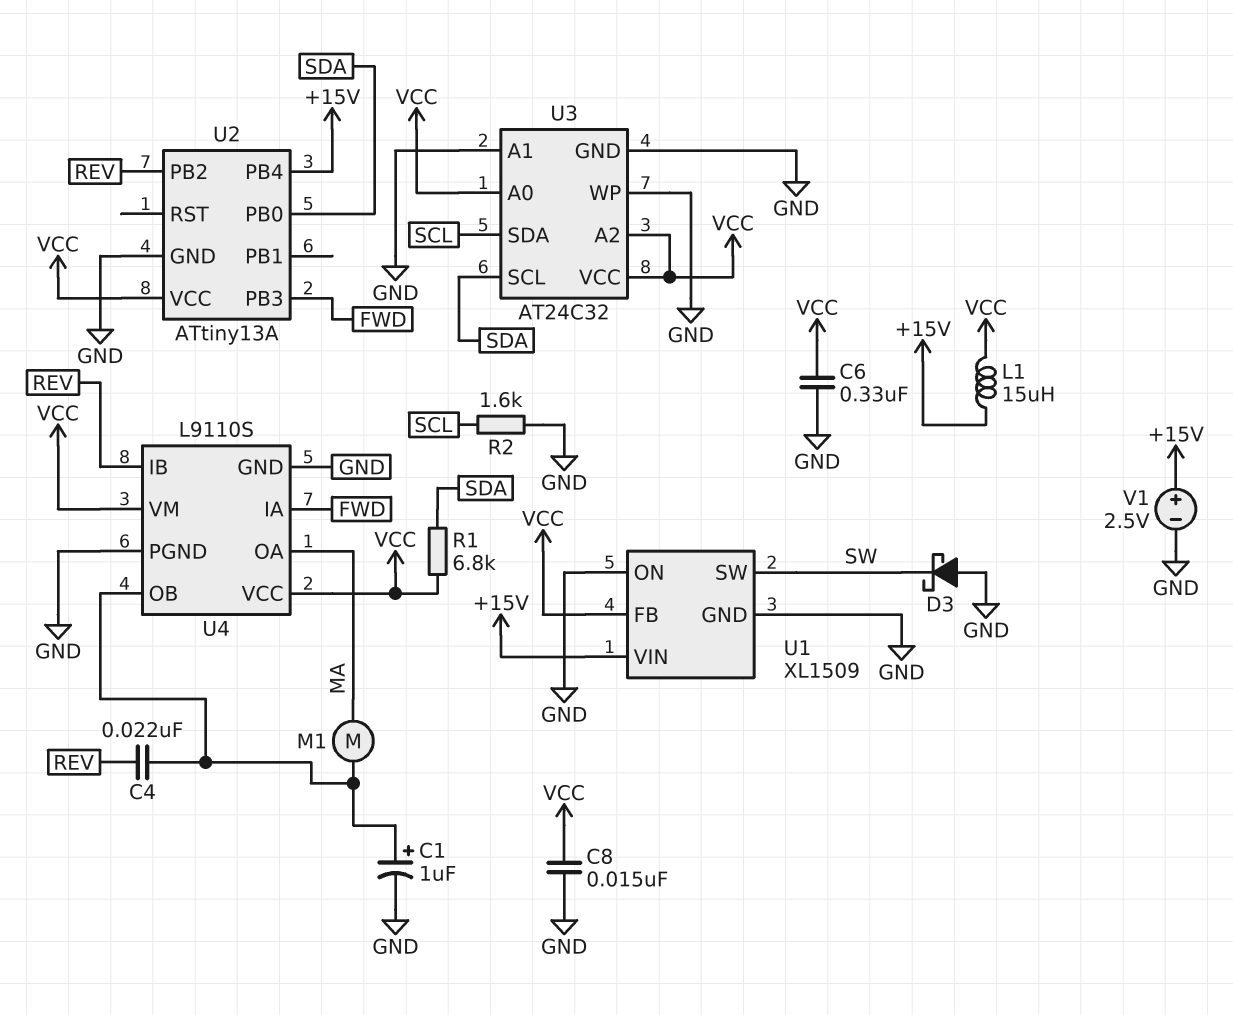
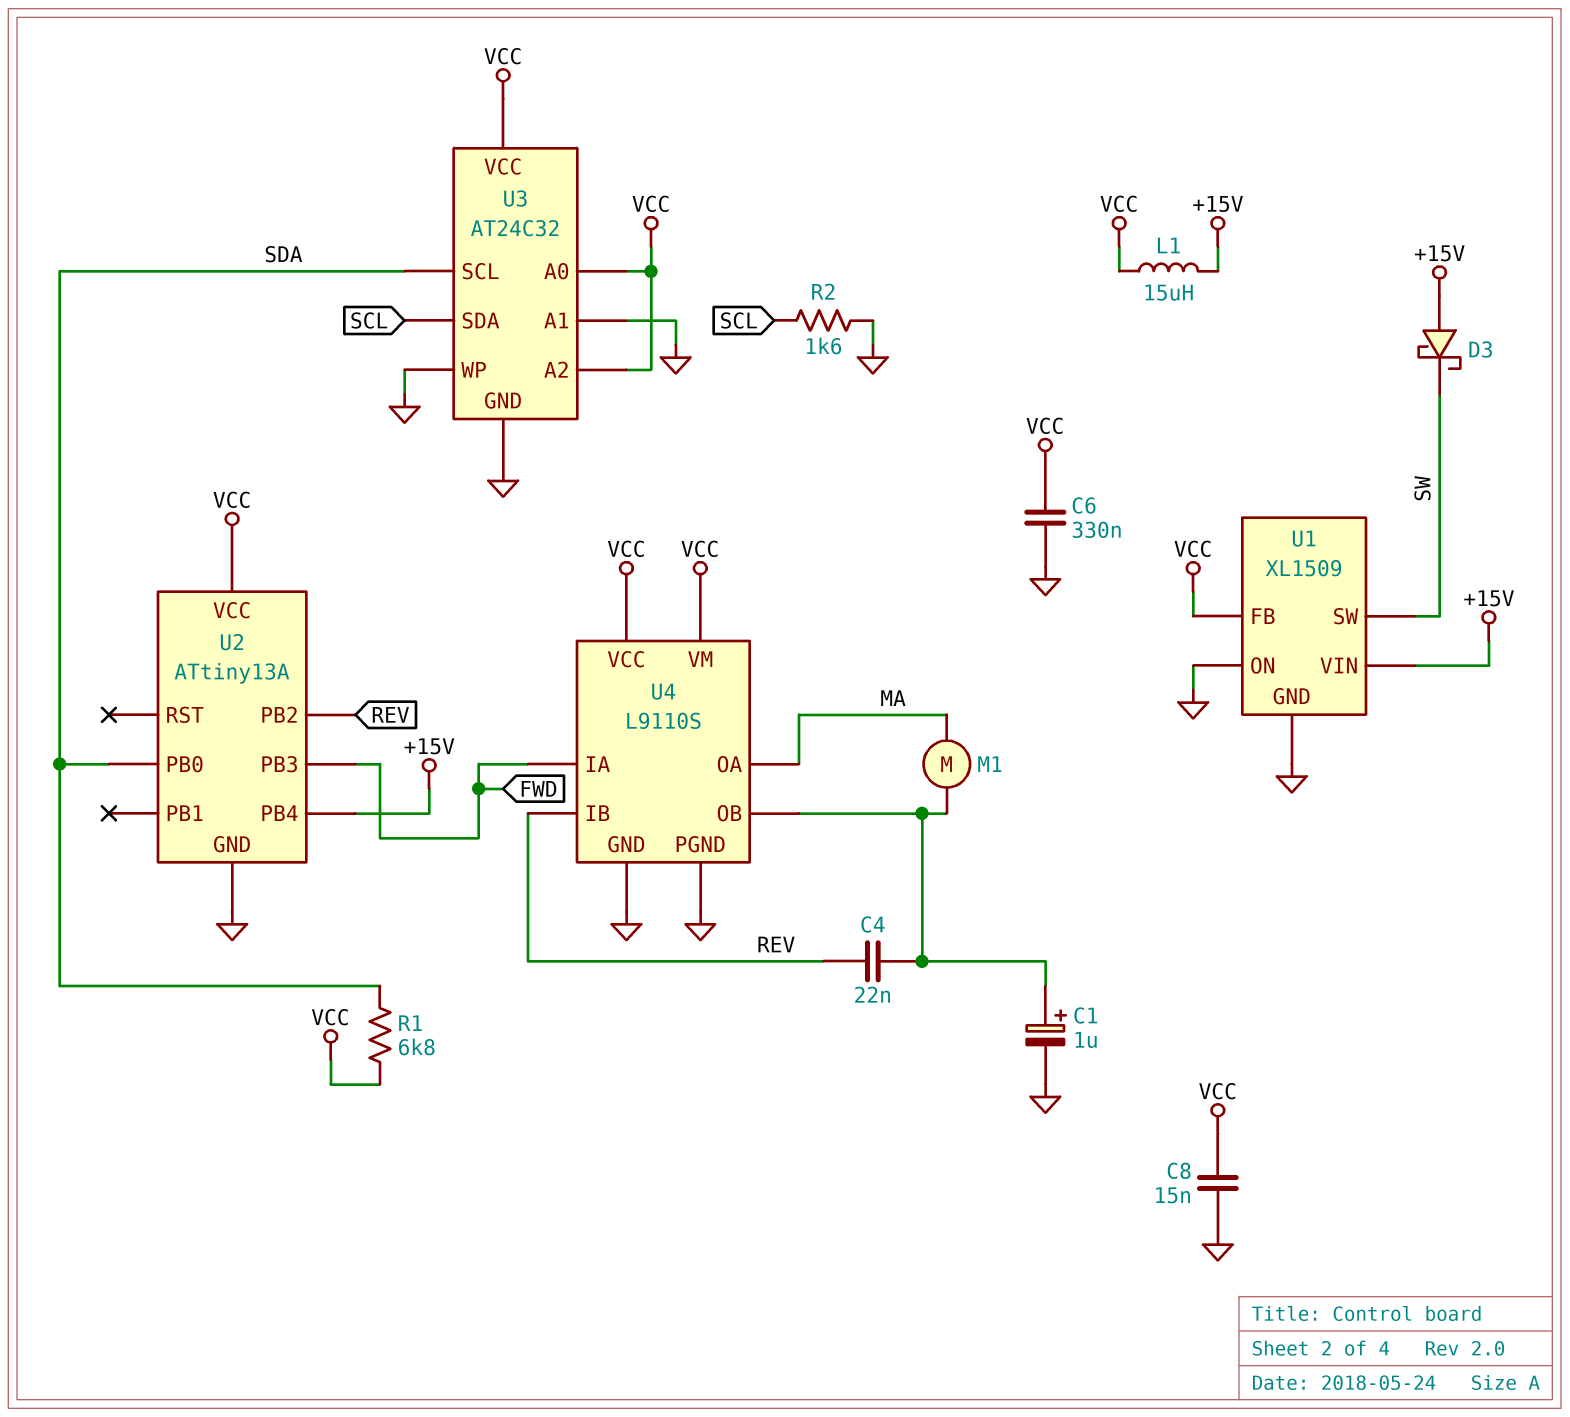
D3: schottky (A GND, K SW) -> schottky (A +15V, K SW)
V1: 2.5V (plus +15V, minus GND) -> none

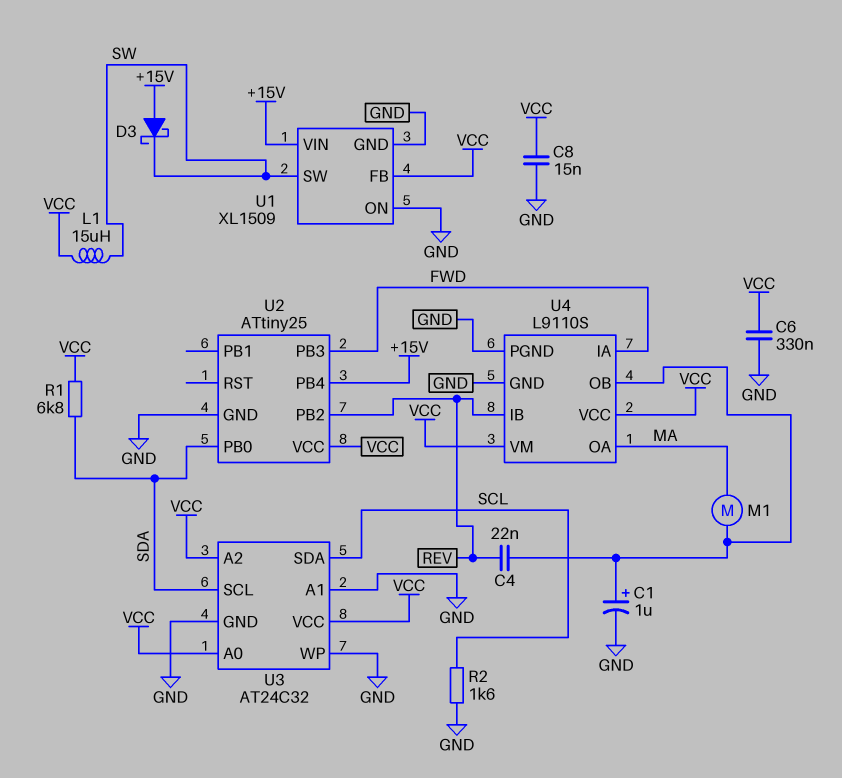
L1: 15uH (+15V, VCC) -> 15uH (SW, VCC)
U2: ATtiny13A -> ATtiny25

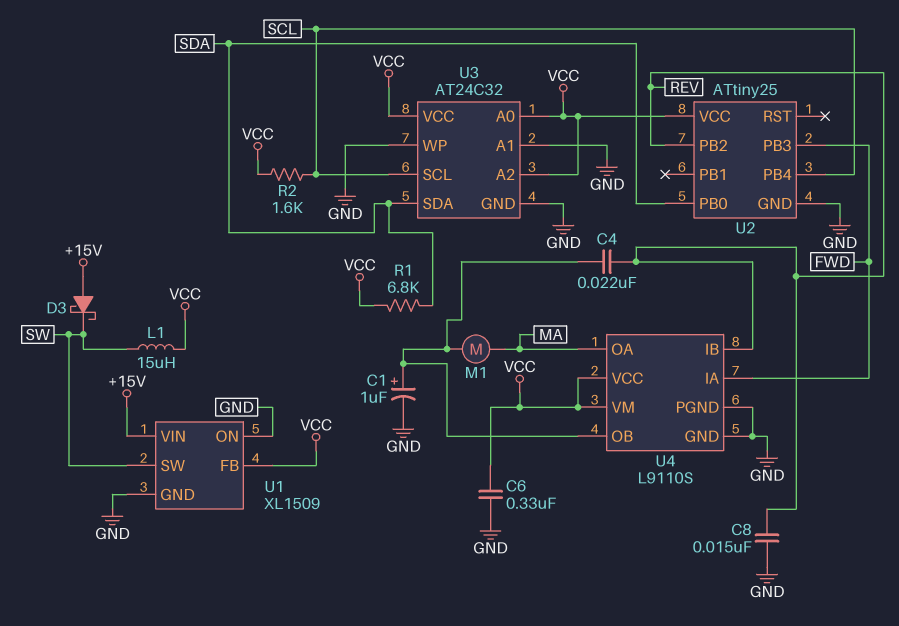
C8: 15nF (GND, VCC) -> 15nF (GND, REV)
R2: 1.6k (GND, SCL) -> 1.6k (SCL, VCC)
U2 pin PB4: +15V -> SCL
U3 pin SCL: SDA -> SCL
U3 pin SDA: SCL -> SDA

